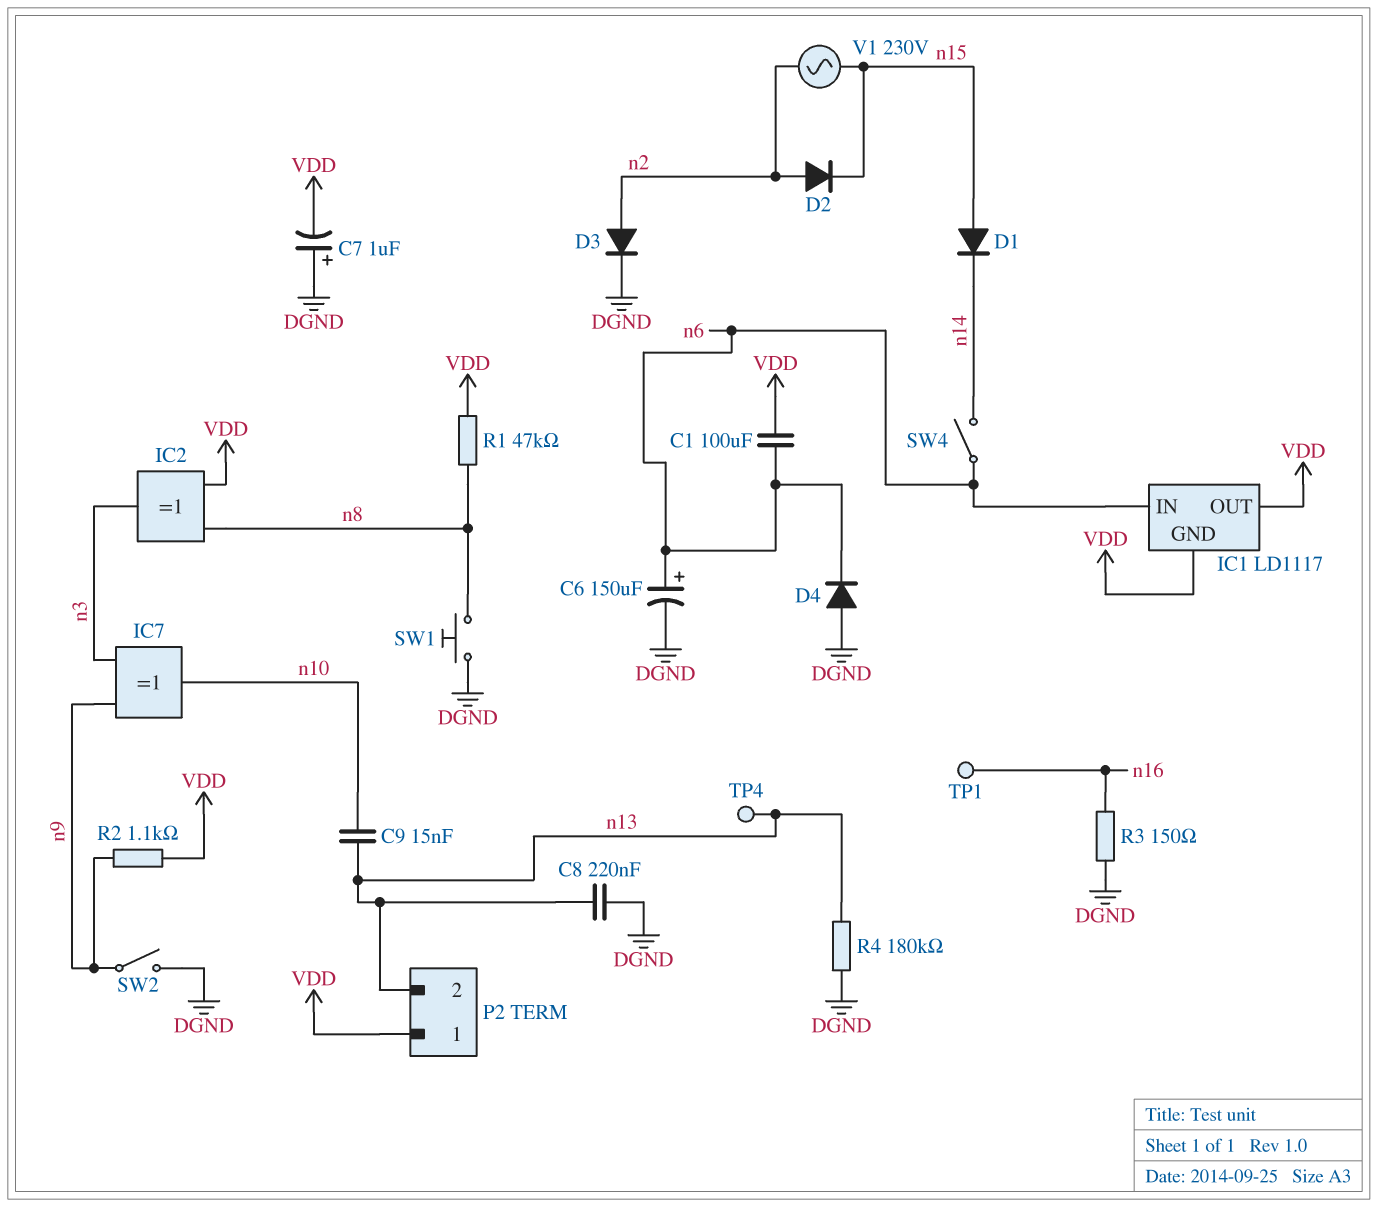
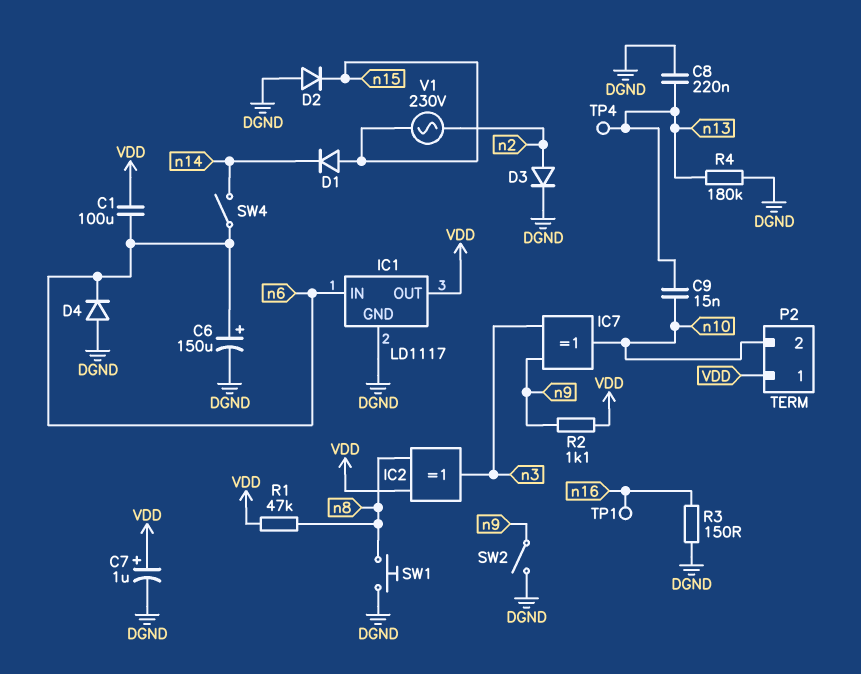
C7: 1uF (plus DGND, minus VDD) -> 1uF (plus VDD, minus DGND)
D2: diode (A n2, K n15) -> diode (A DGND, K n15)
IC1 pin GND: VDD -> DGND
P2 pin 2: n13 -> n10

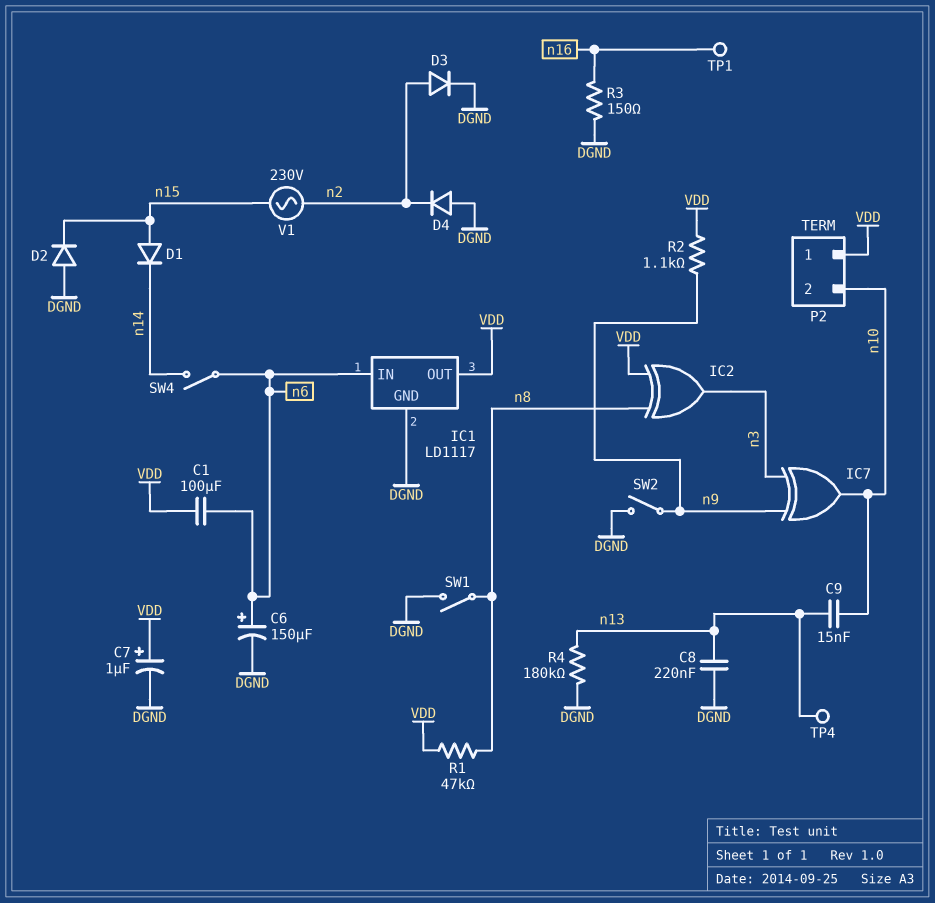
D4: diode (A DGND, K n6) -> diode (A DGND, K n2)
SW1: button (DGND, n8) -> switch (DGND, n8)

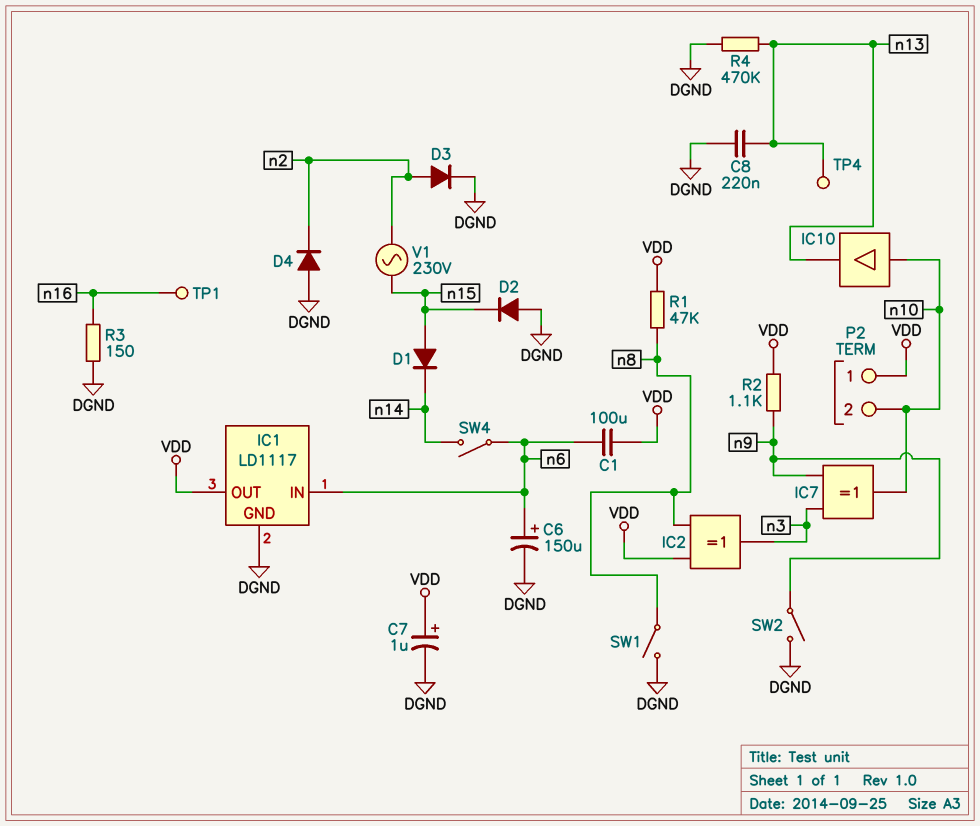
C9: 15nF (n10, n13) -> none
IC10: none -> buffer (in n10, out n13)
R4: 180k (DGND, n13) -> 470k (DGND, n13)

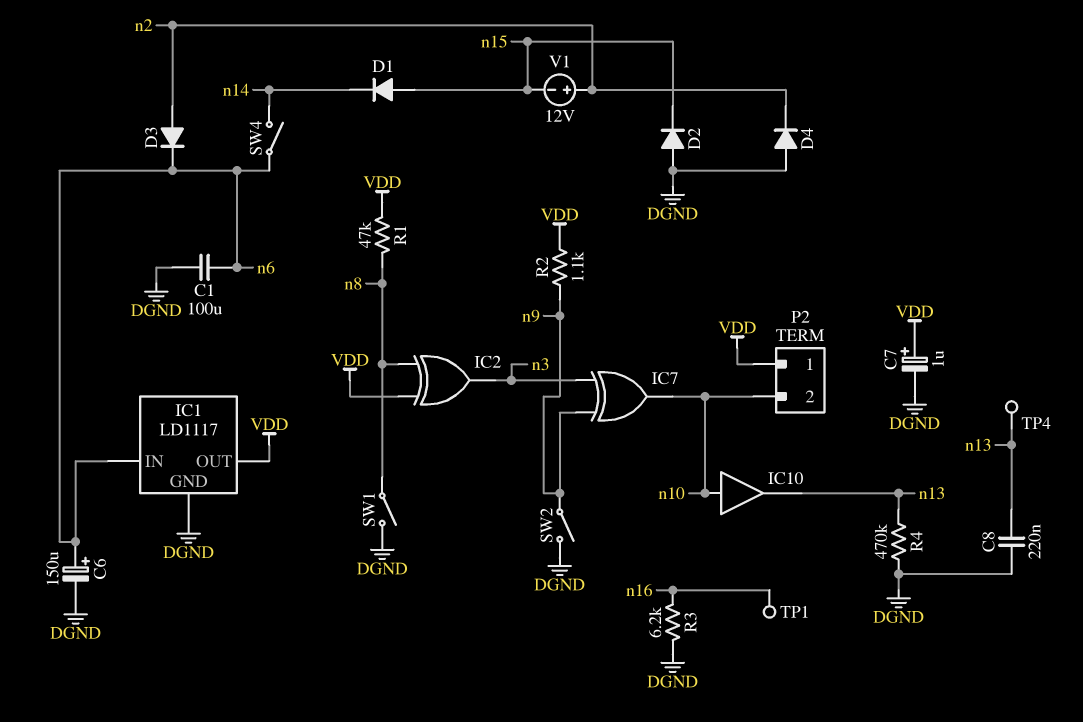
C1: 100uF (VDD, n6) -> 100uF (DGND, n6)
D3: diode (A n2, K DGND) -> diode (A n2, K n6)
R3: 150 (DGND, n16) -> 6.2k (DGND, n16)
V1: AC 230V (n2, n15) -> 12V (plus n2, minus n15)

